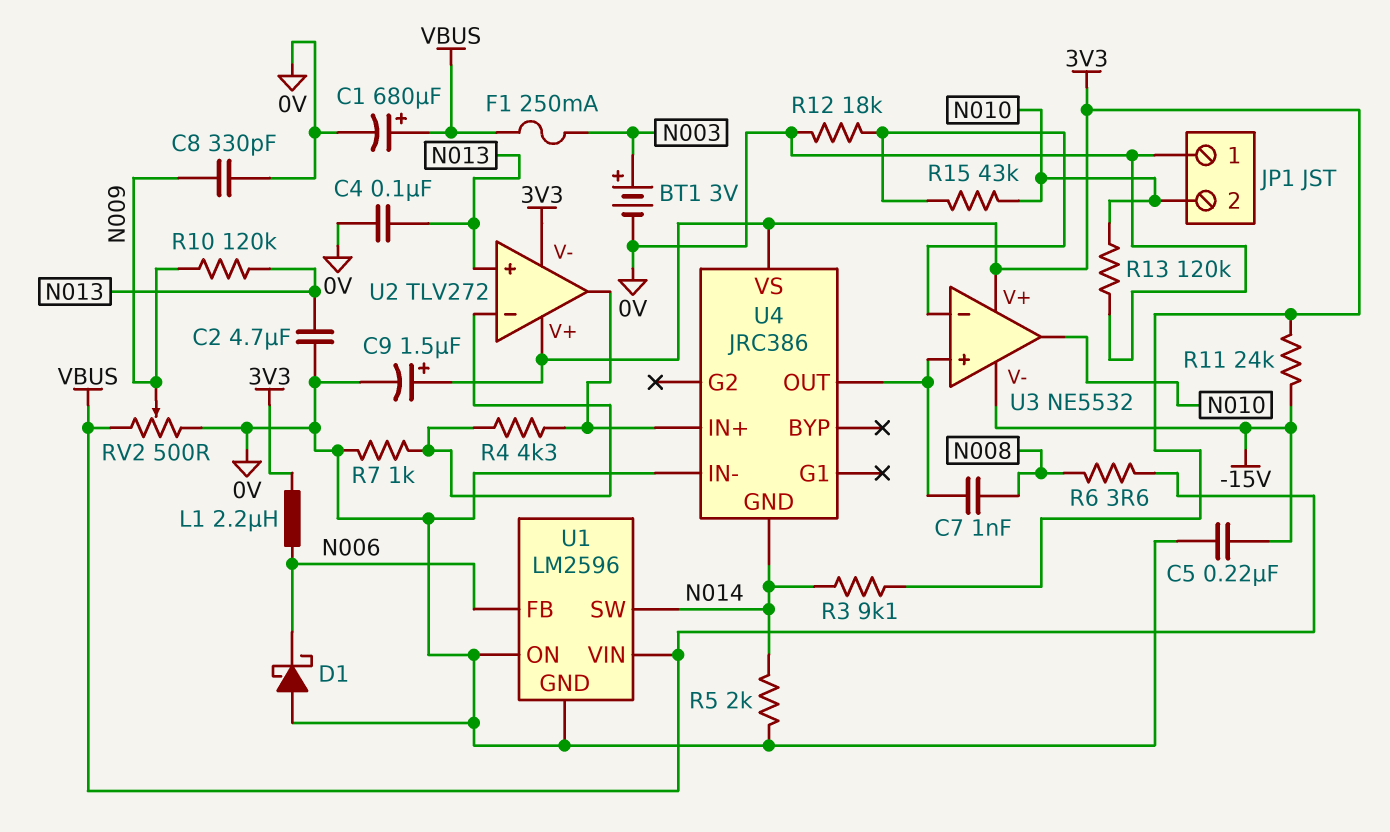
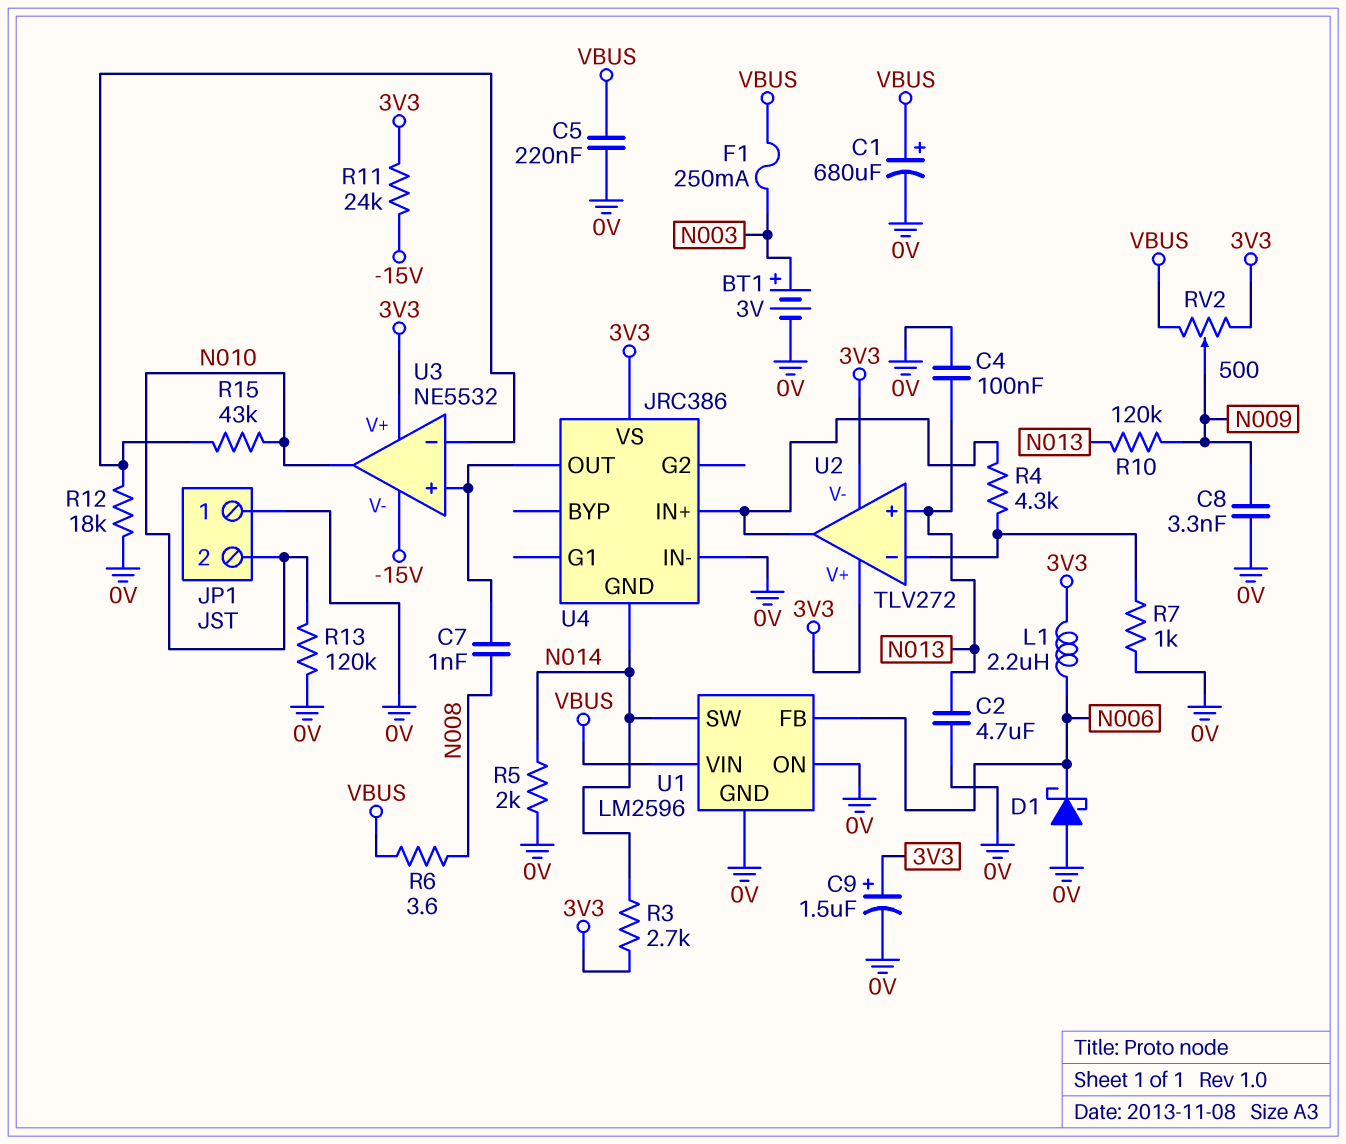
C5: 220nF (-15V, 0V) -> 220nF (0V, VBUS)
C8: 330pF (0V, N009) -> 3.3nF (0V, N009)
R3: 9.1k (3V3, N014) -> 2.7k (3V3, N014)
RV2: 500 (0V, VBUS, wiper N009) -> 500 (3V3, VBUS, wiper N009)

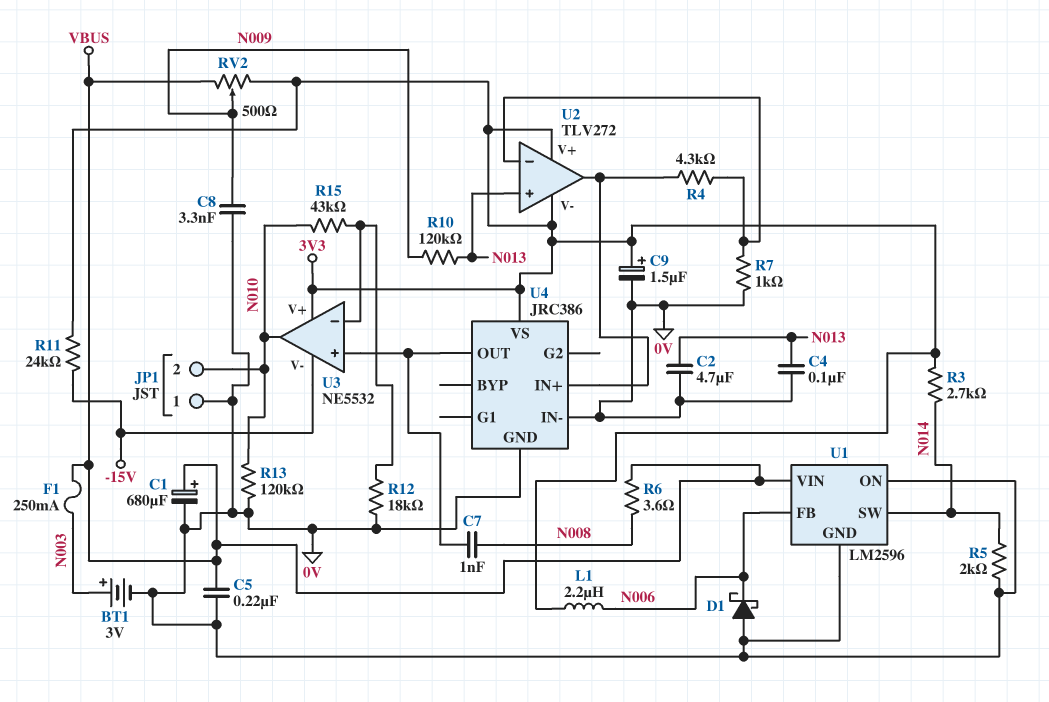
U4 pin GND: N014 -> 0V

